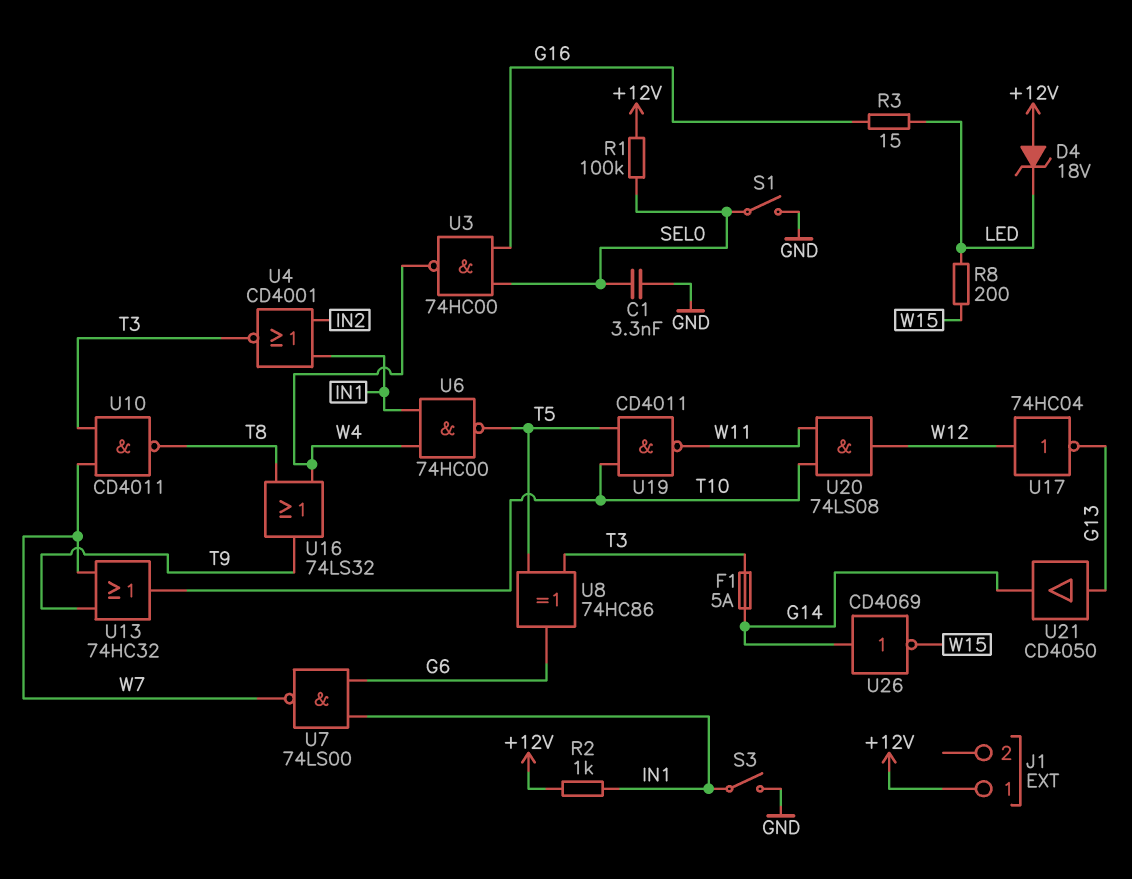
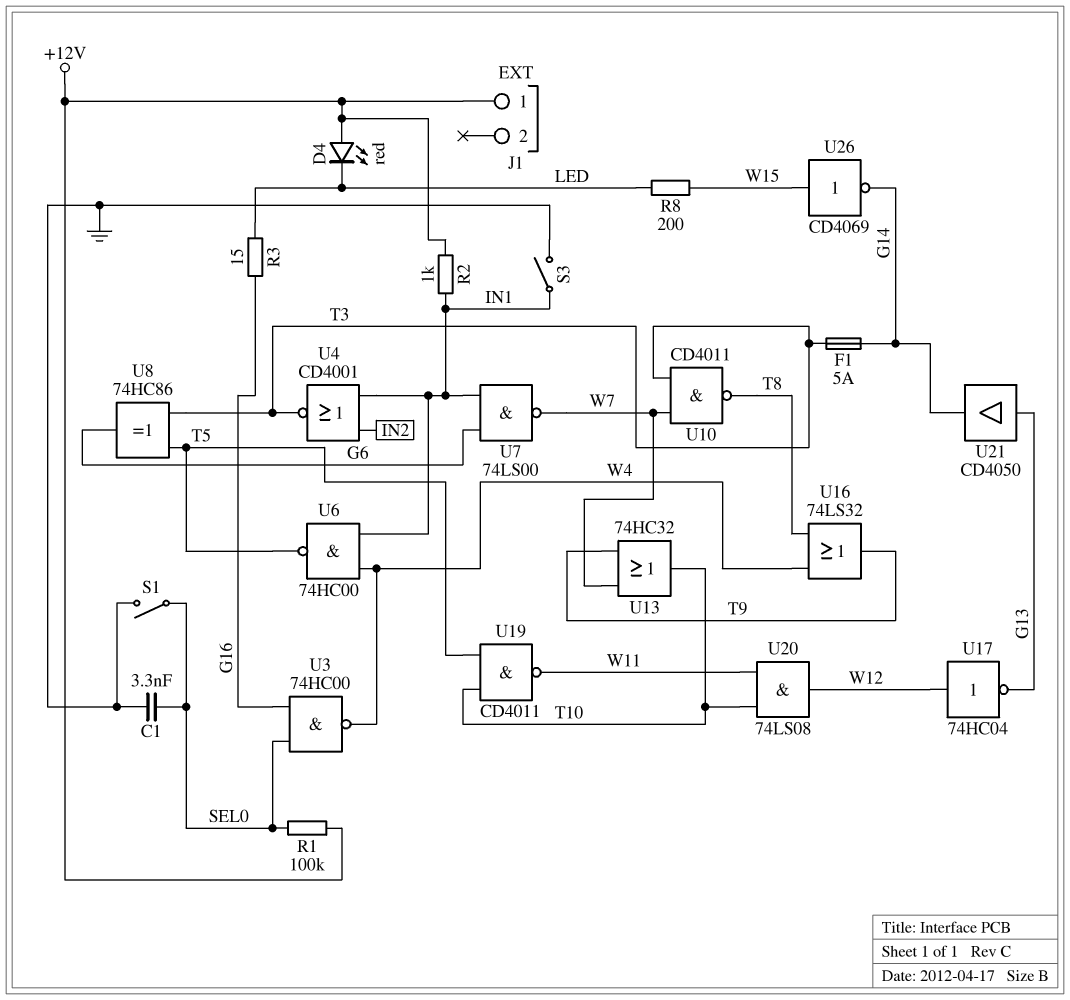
D4: zener 18V (A +12V, K LED) -> LED red (A +12V, K LED)
U26: NOT CD4069 (in G14, out W15) -> NOT CD4069 (in W15, out G14)

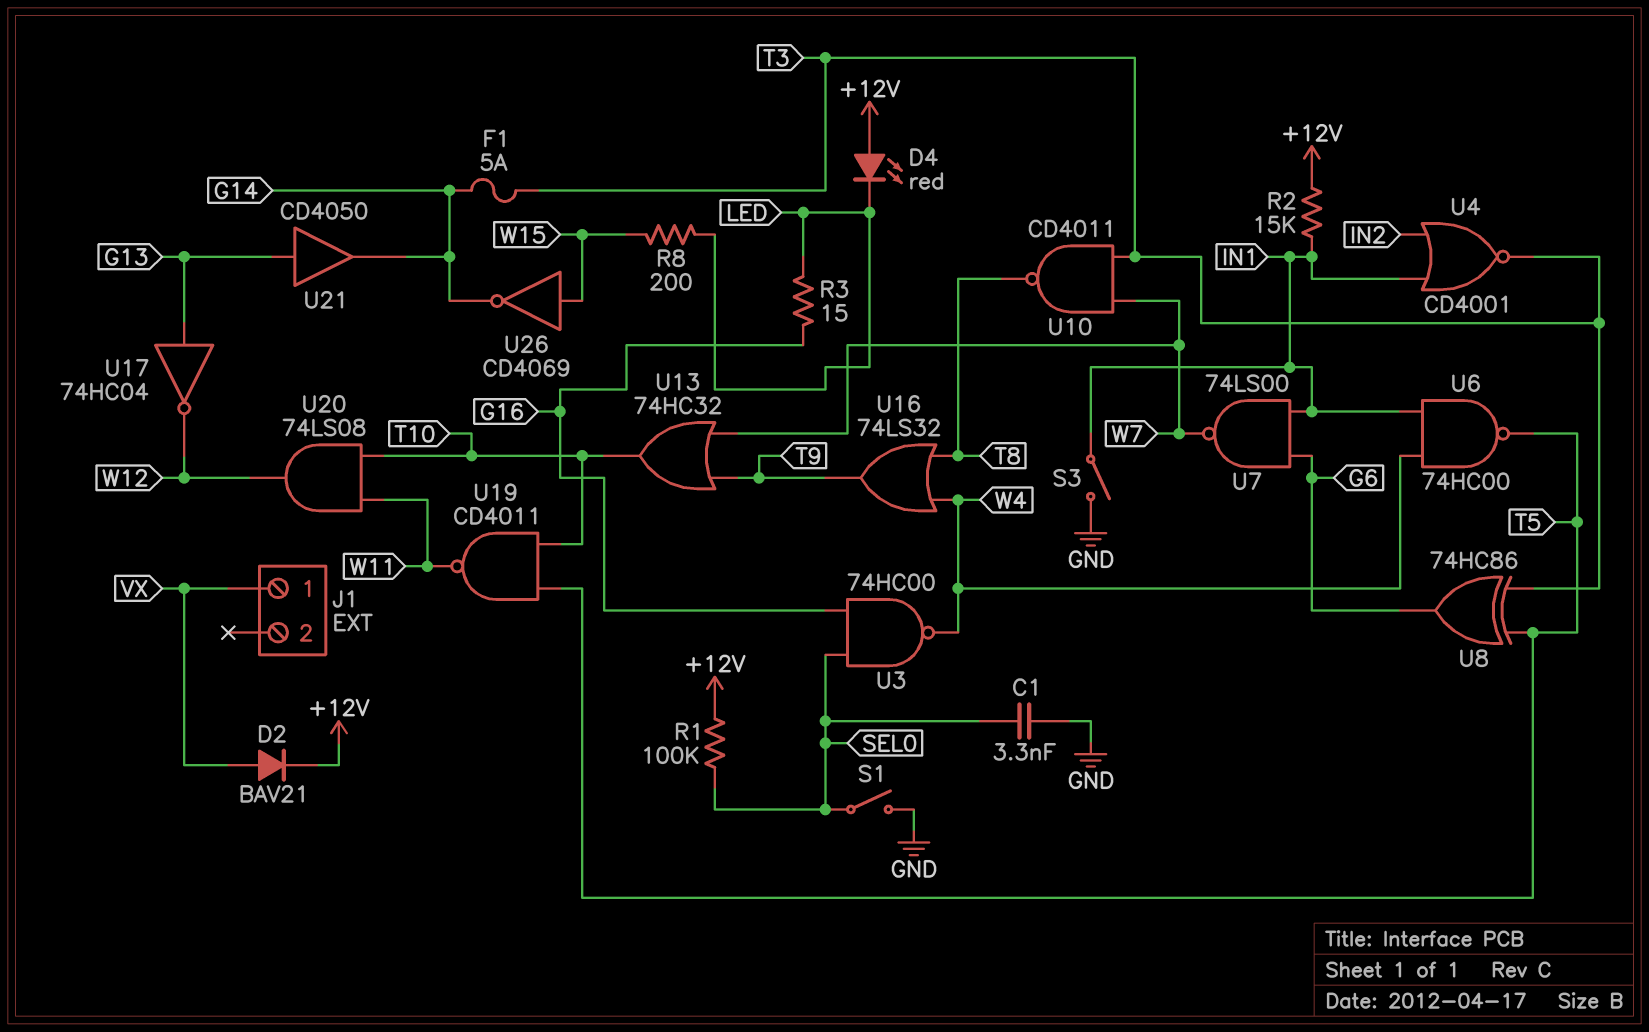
D2: none -> diode BAV21 (A VX, K +12V)
J1 pin 1: +12V -> VX
R2: 1k (+12V, IN1) -> 15k (+12V, IN1)
U17: NOT 74HC04 (in W12, out G13) -> NOT 74HC04 (in G13, out W12)

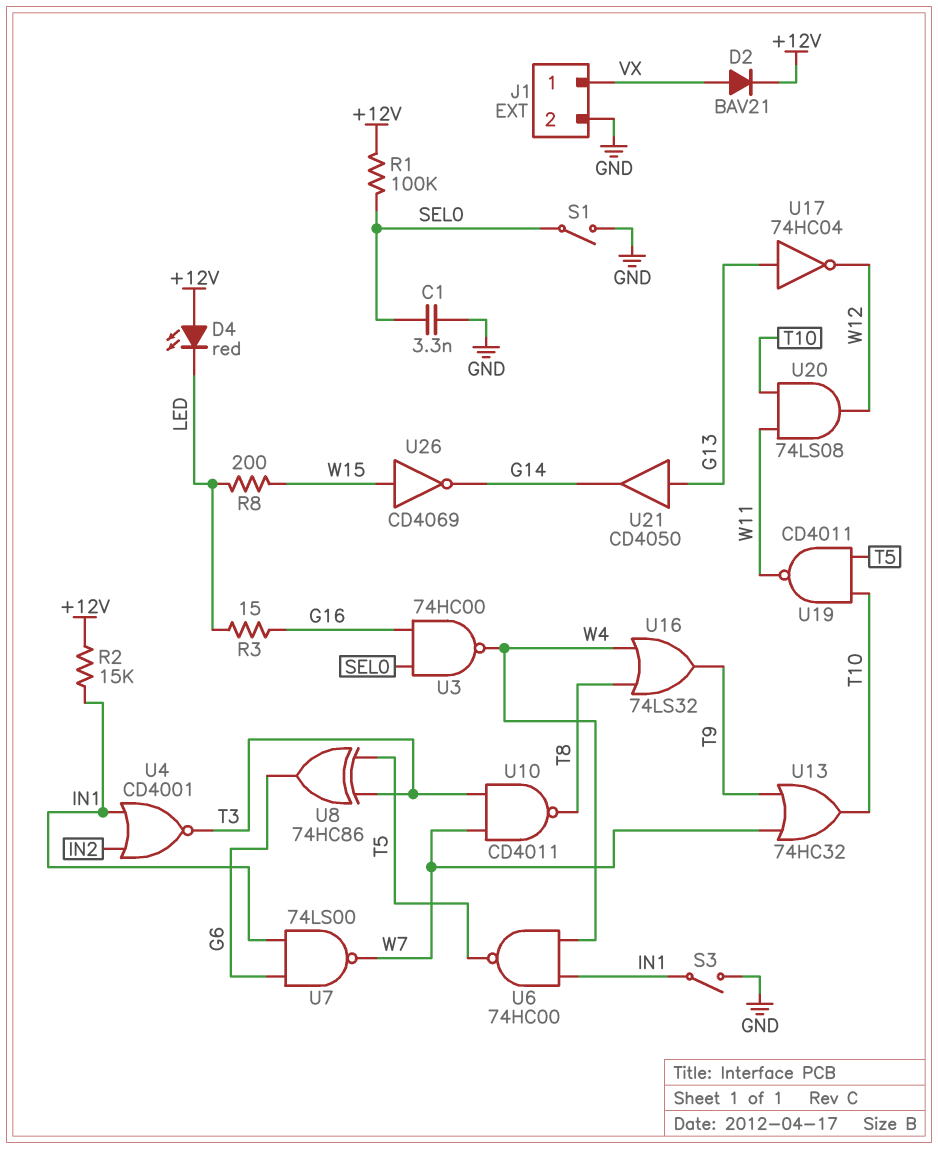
F1: 5A (G14, T3) -> none
J1 pin 2: none -> GND

